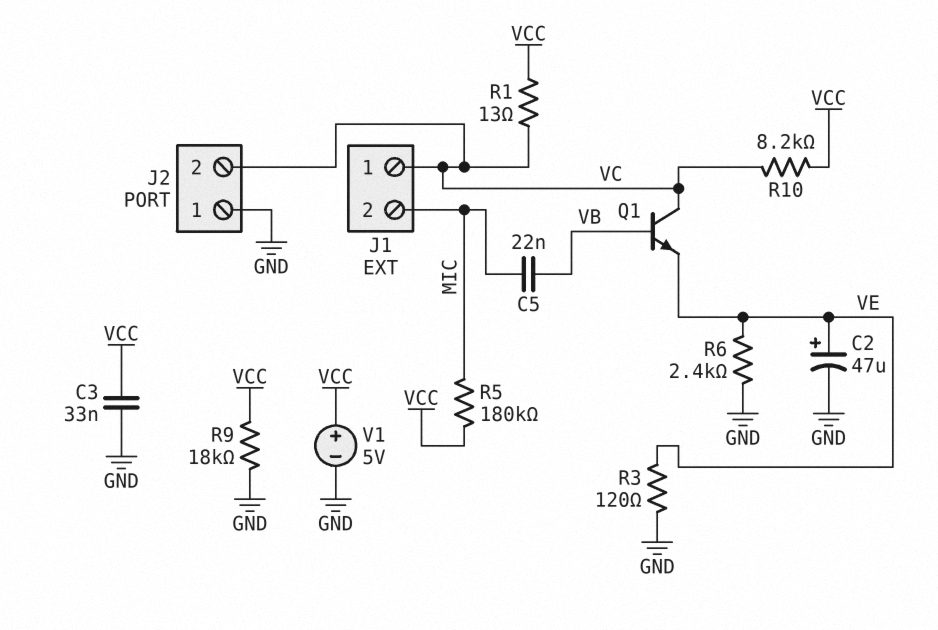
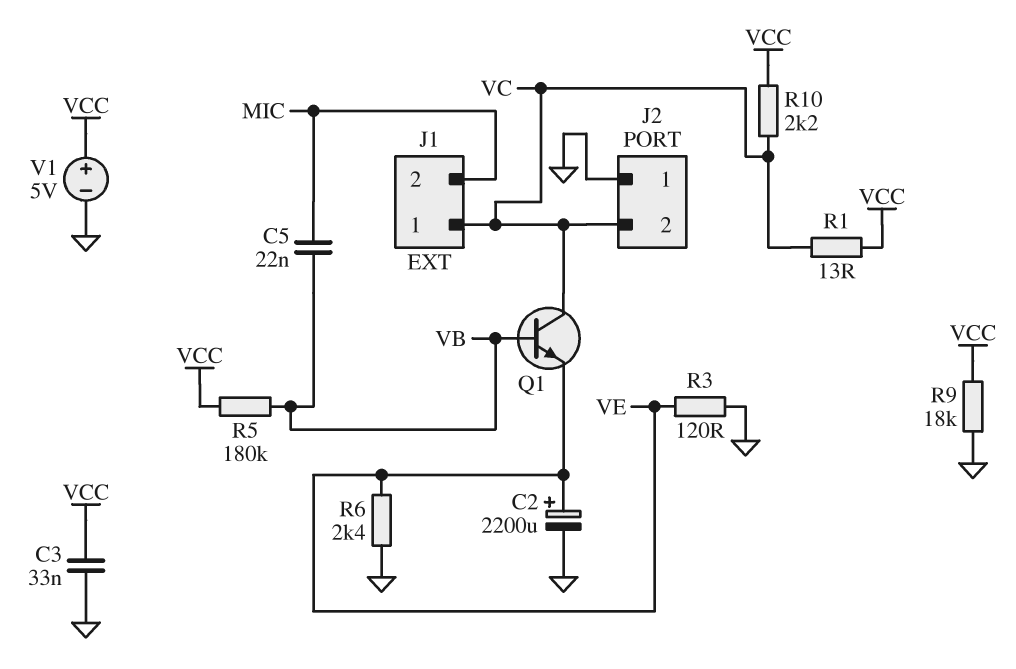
C2: 47uF (plus VE, minus GND) -> 2200uF (plus VE, minus GND)
R5: 180k (MIC, VCC) -> 180k (VB, VCC)
R10: 8.2k (VC, VCC) -> 2.2k (VC, VCC)

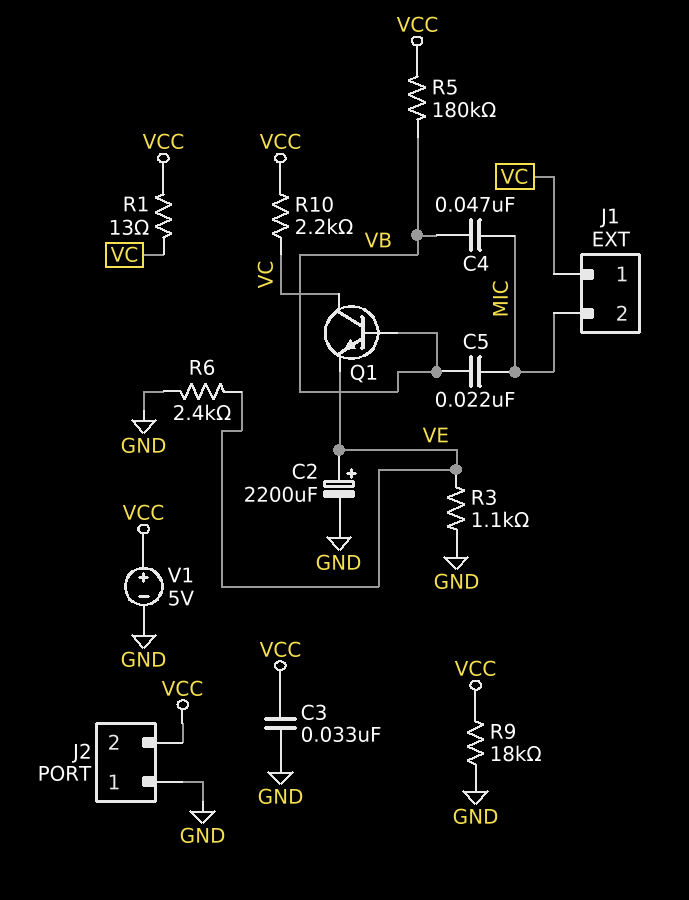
C4: none -> 47nF (MIC, VB)
J2 pin 2: VC -> VCC
R3: 120 (GND, VE) -> 1.1k (GND, VE)

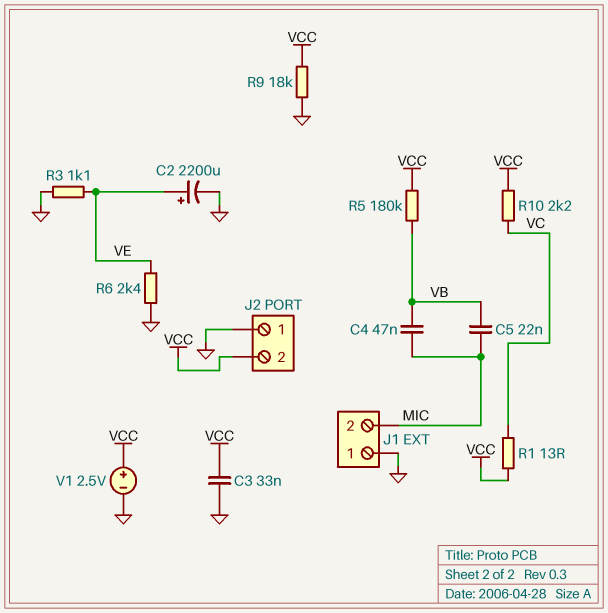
J1 pin 1: VC -> GND
Q1: NPN (B VB, C VC, E VE) -> none
V1: 5V (plus VCC, minus GND) -> 2.5V (plus VCC, minus GND)

